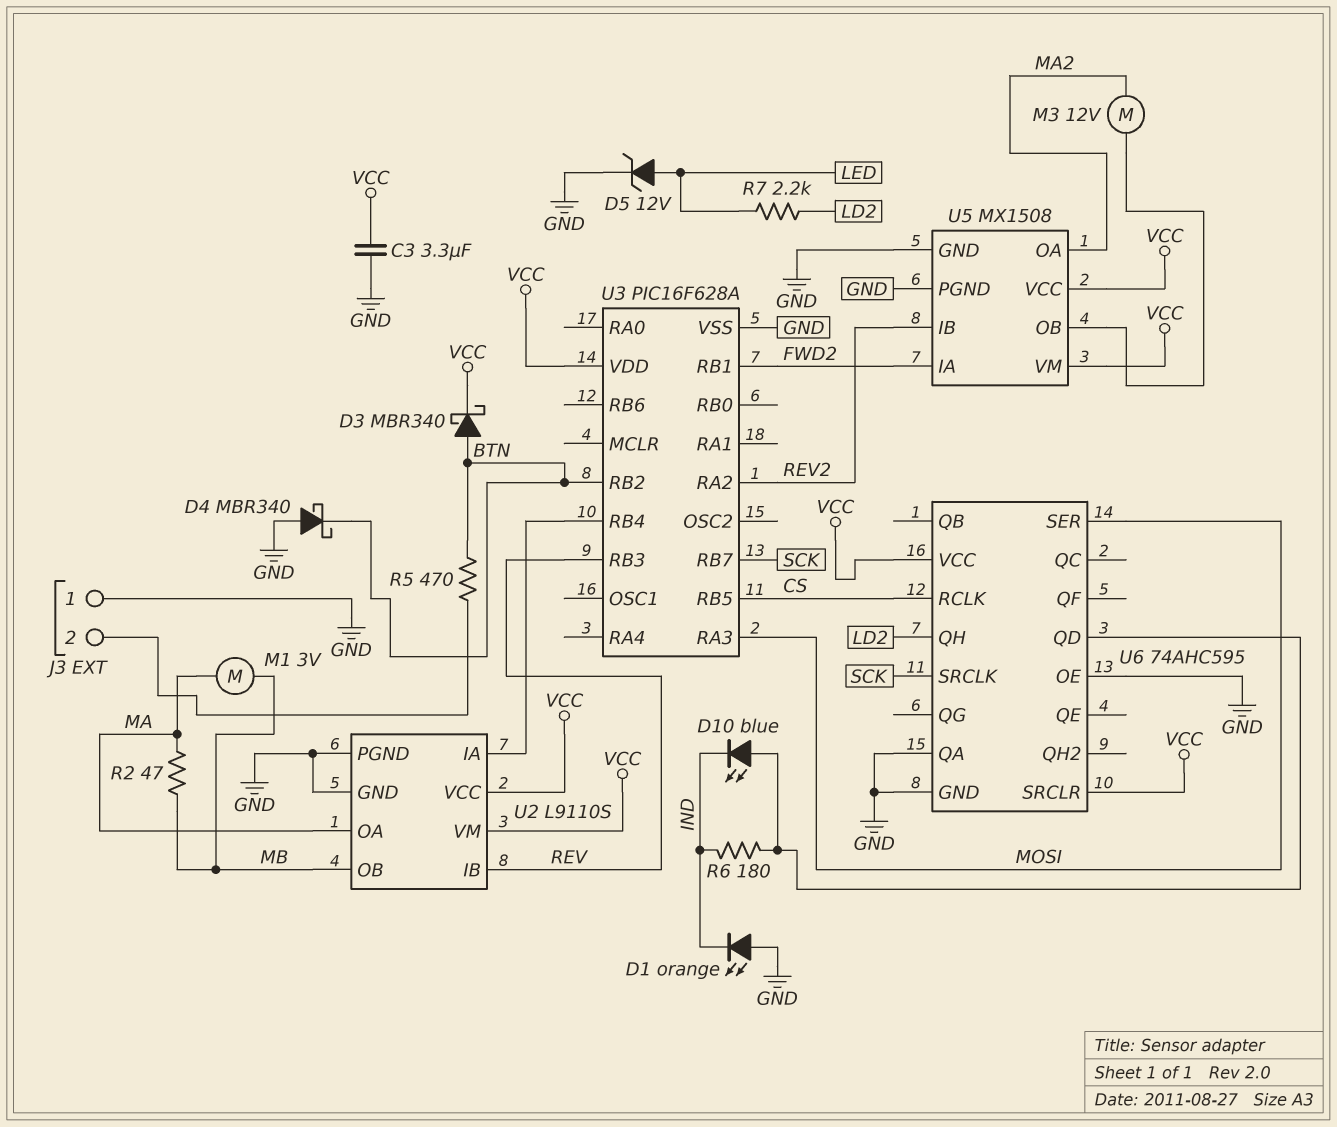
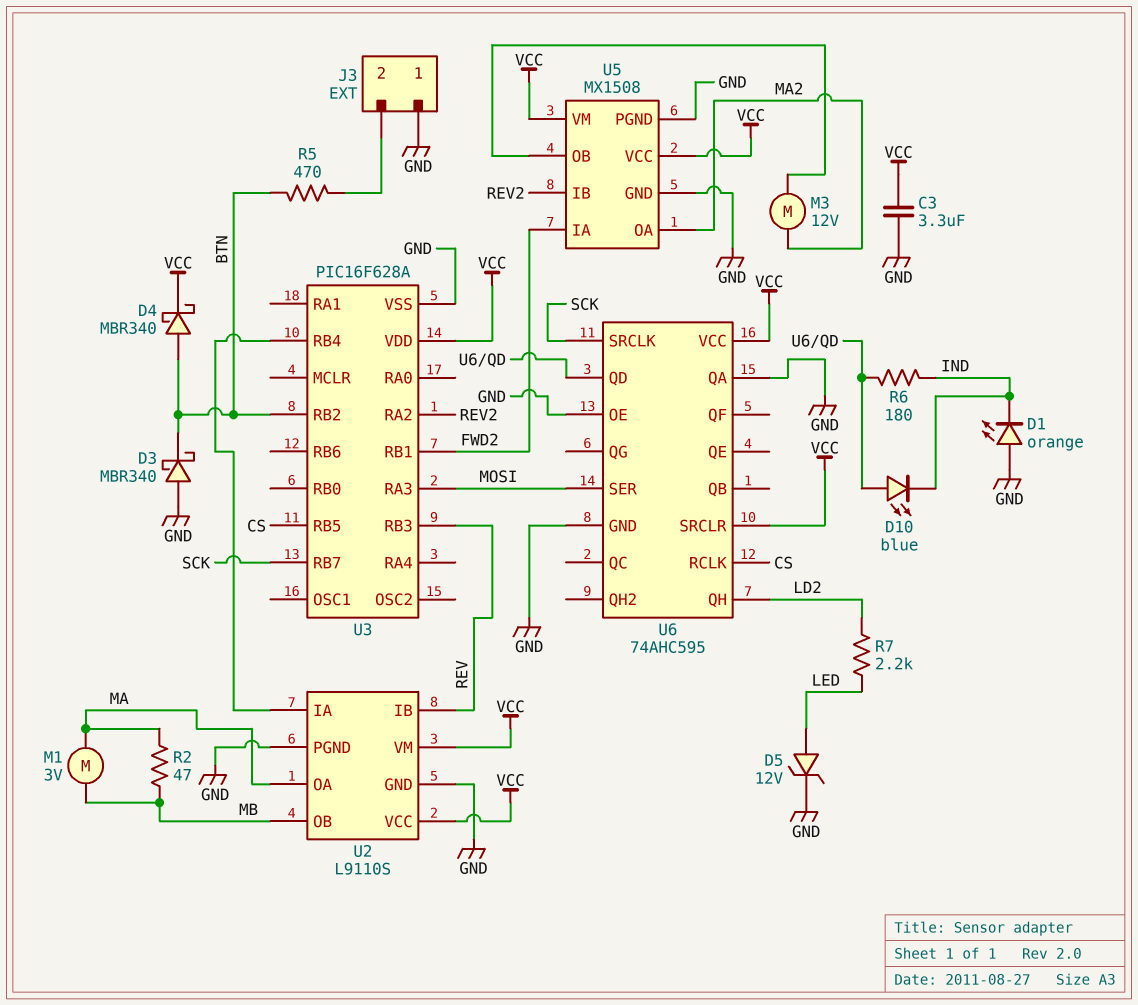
D3: schottky MBR340 (A BTN, K VCC) -> schottky MBR340 (A GND, K BTN)
D4: schottky MBR340 (A GND, K BTN) -> schottky MBR340 (A BTN, K VCC)

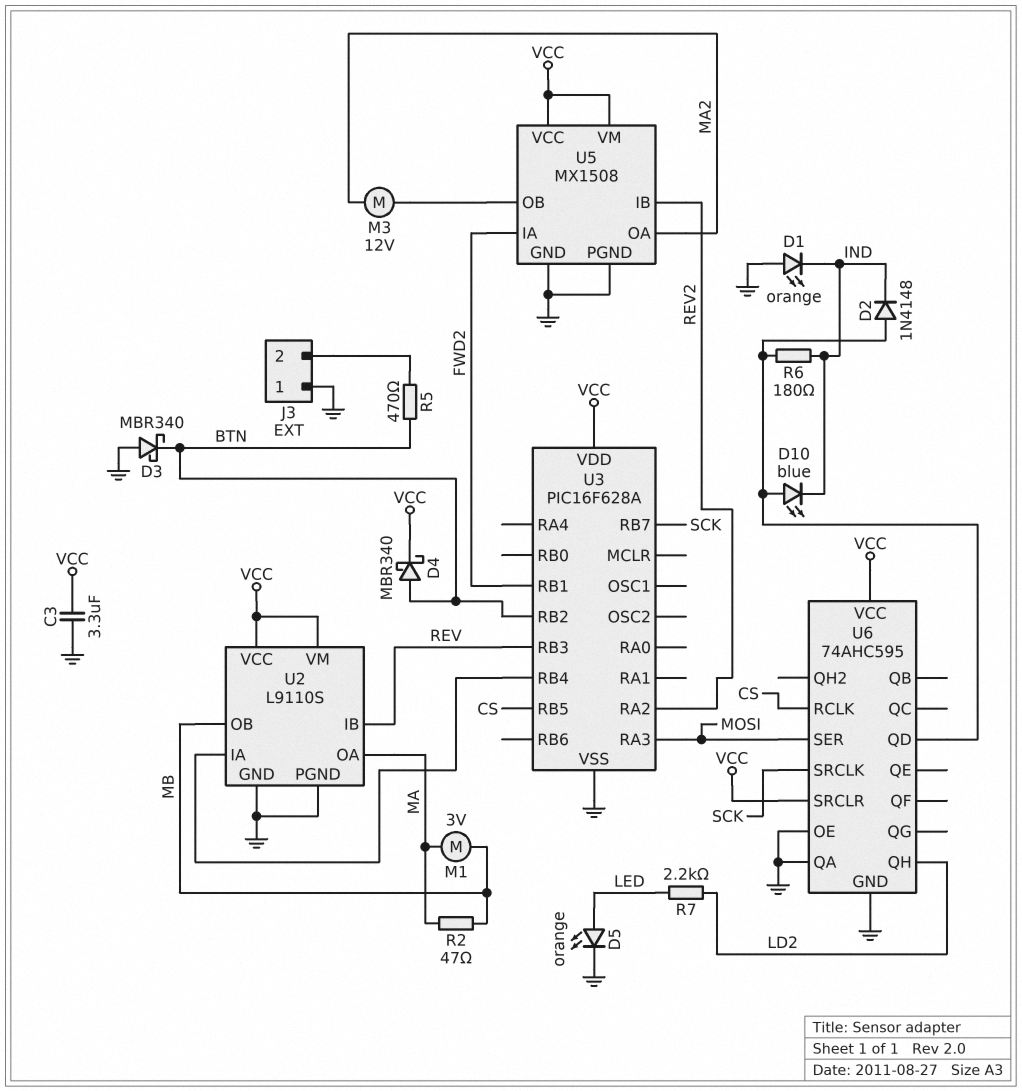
D2: none -> diode 1N4148 (A U6/QD, K IND)
D5: zener 12V (A LED, K GND) -> LED orange (A LED, K GND)

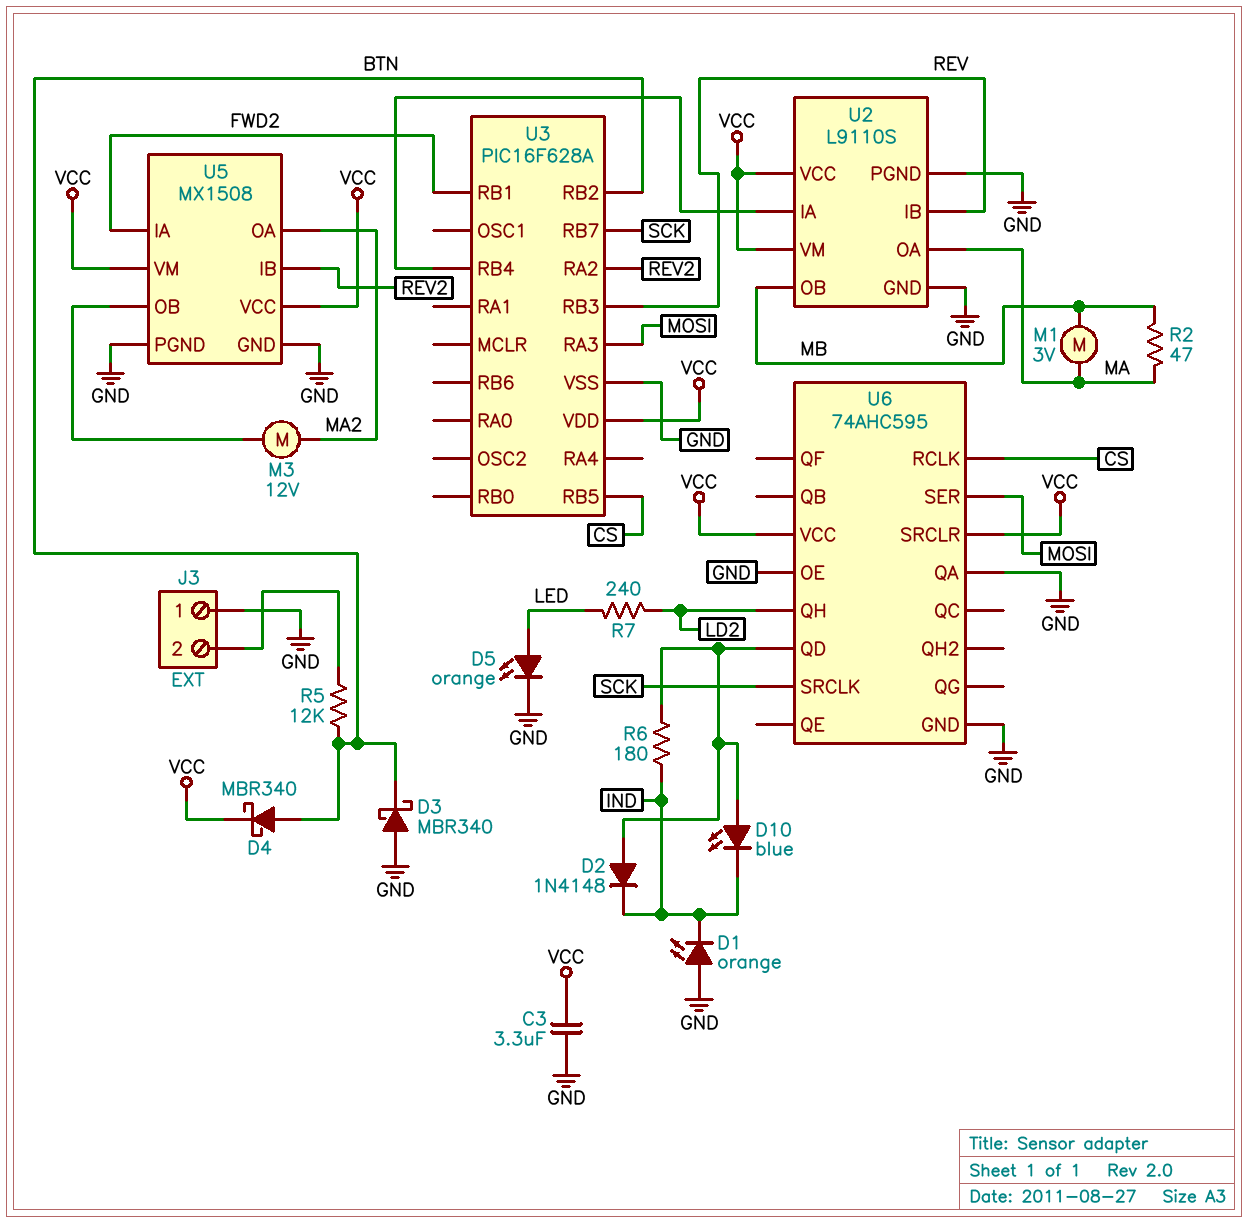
R5: 470 (BTN, J3/2) -> 12k (BTN, J3/2)
R7: 2.2k (LD2, LED) -> 240 (LD2, LED)

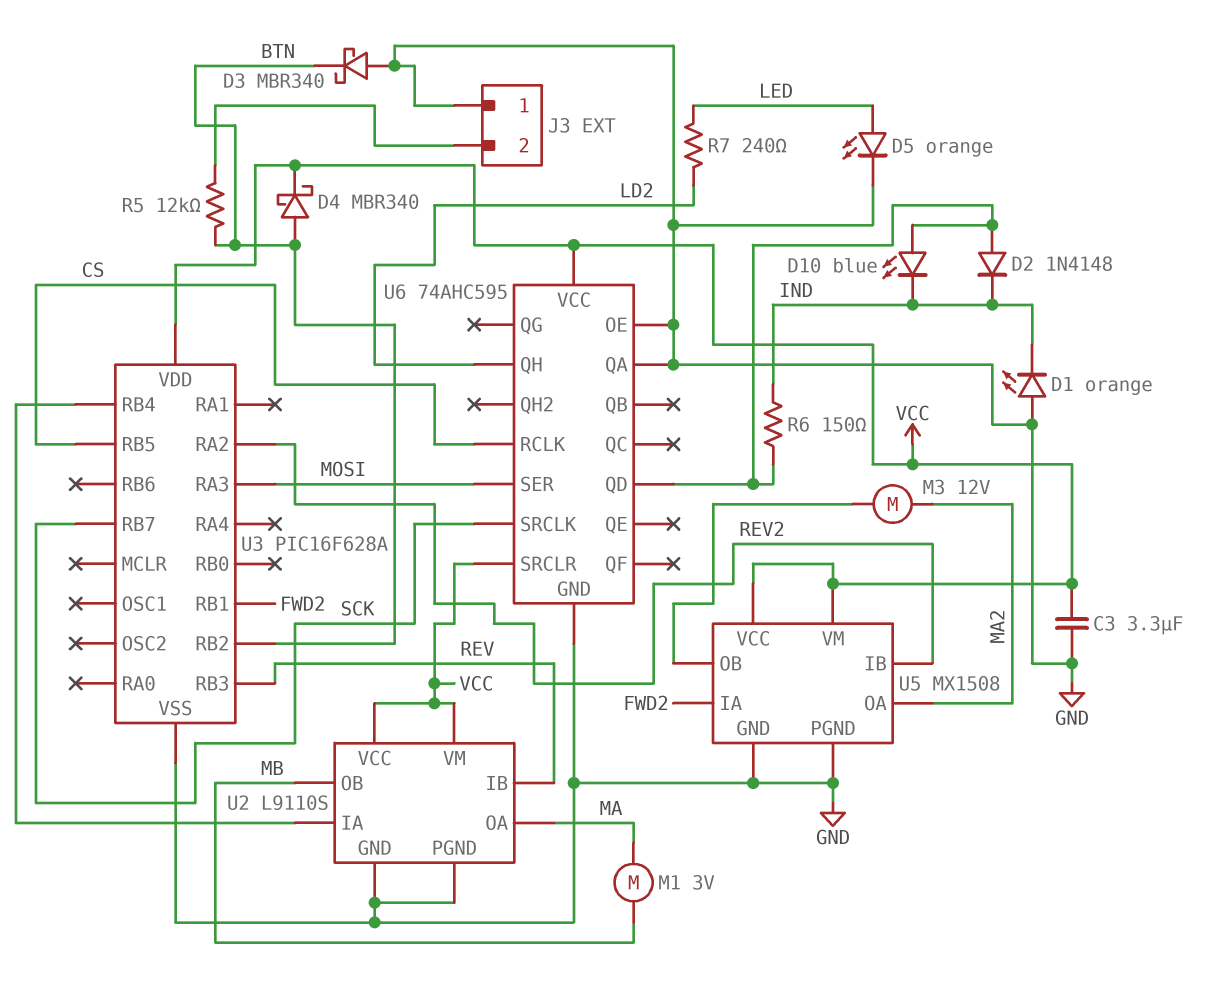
R2: 47 (MA, MB) -> none
R6: 180 (IND, U6/QD) -> 150 (IND, U6/QD)

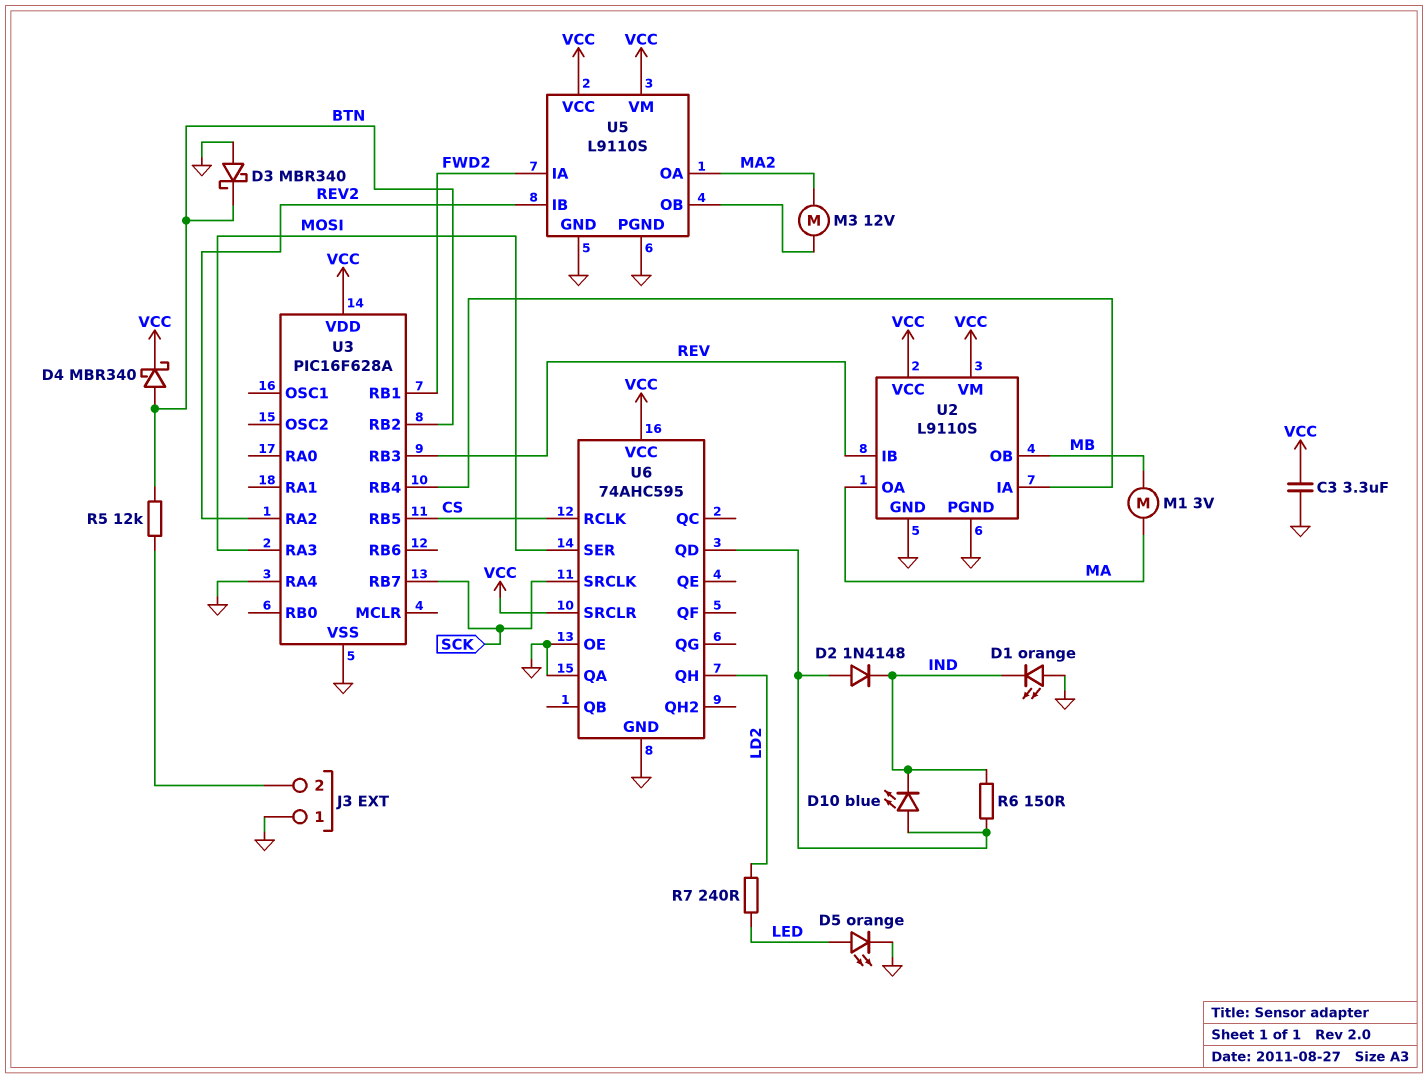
U3 pin RA4: none -> GND
U5: MX1508 -> L9110S

